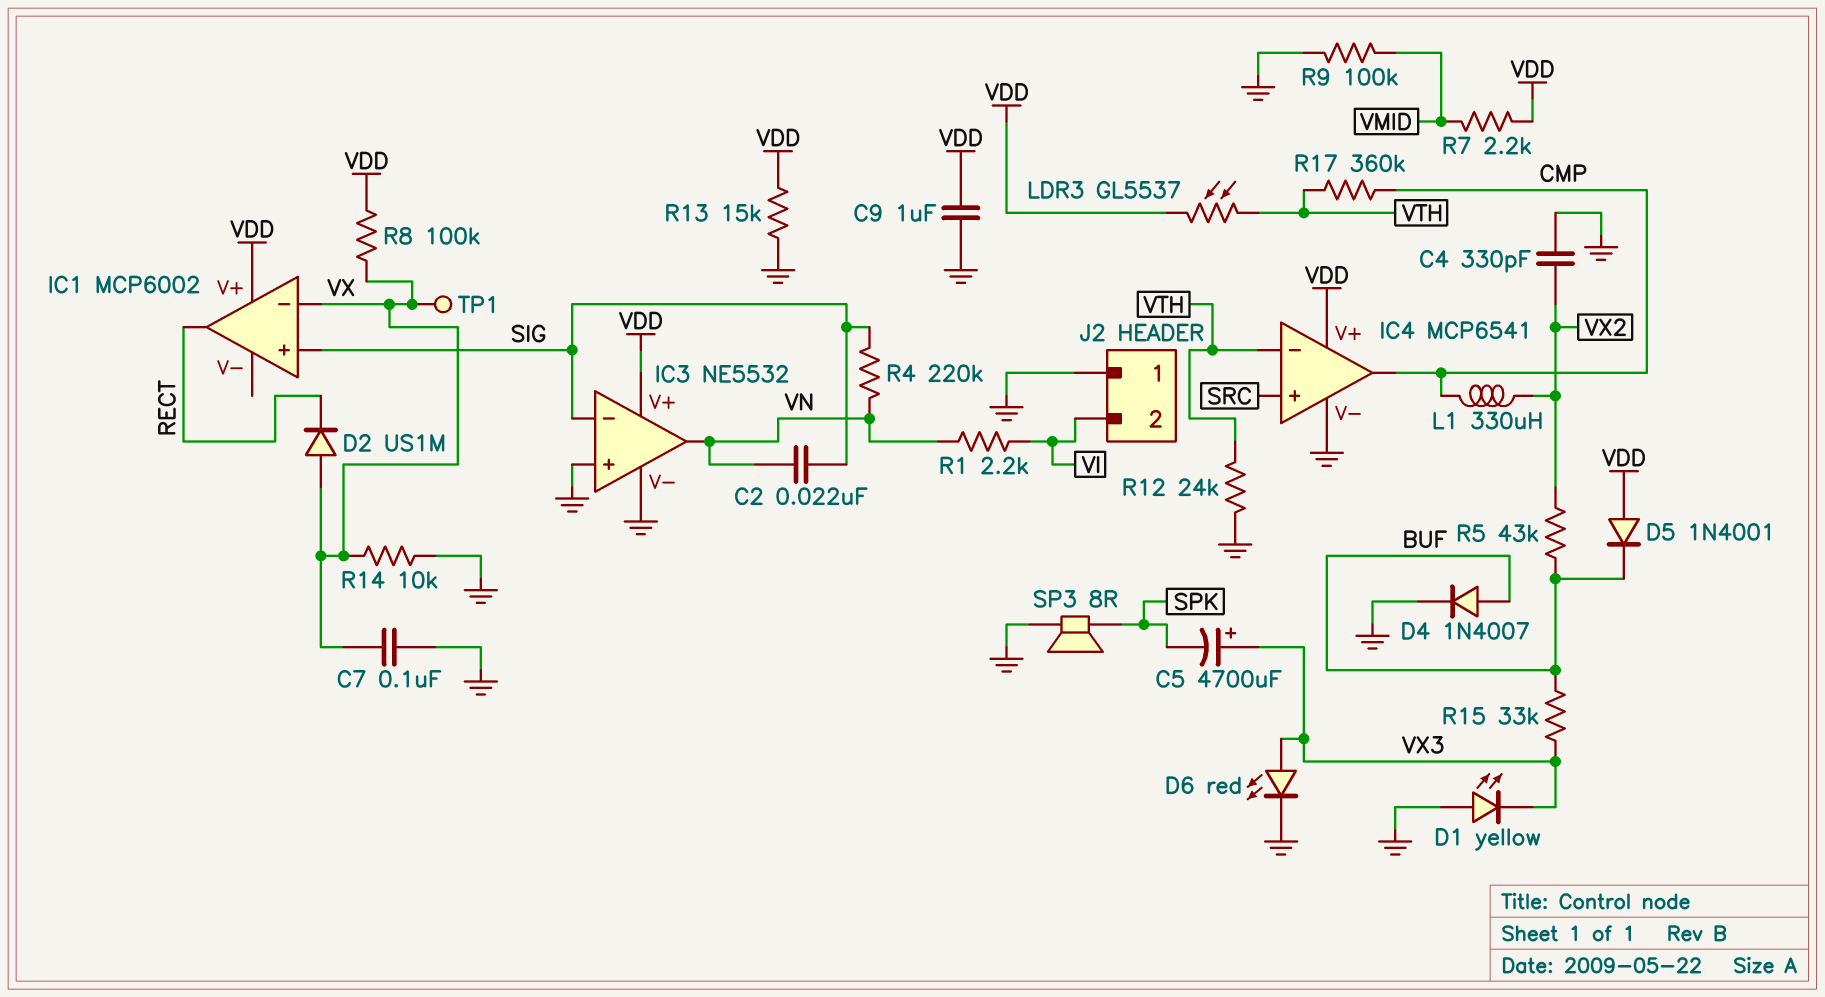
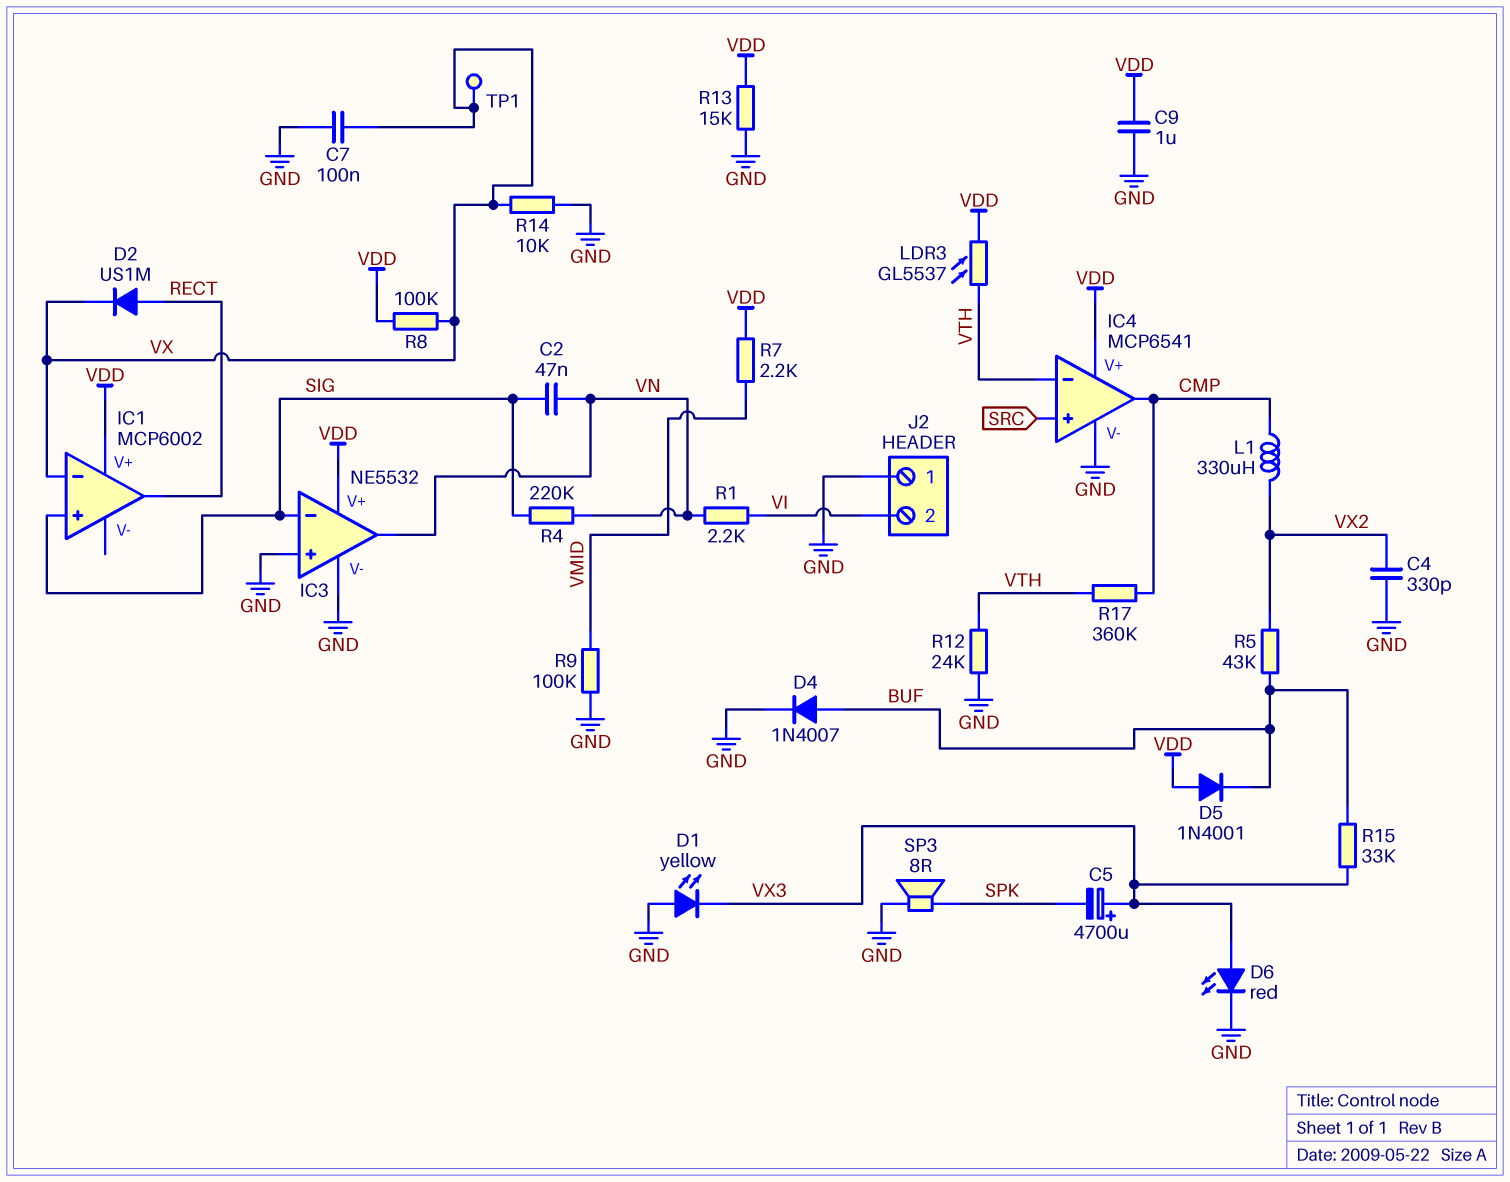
C2: 22nF (SIG, VN) -> 47nF (SIG, VN)
D2: diode US1M (A VX, K RECT) -> diode US1M (A RECT, K VX)

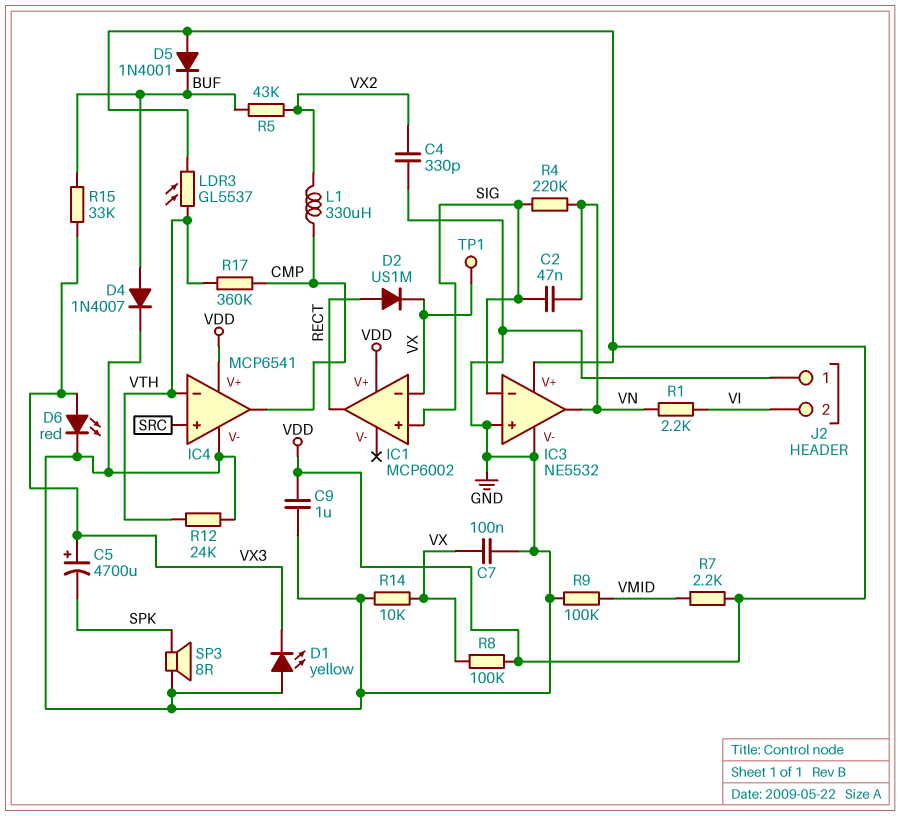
R13: 15k (GND, VDD) -> none

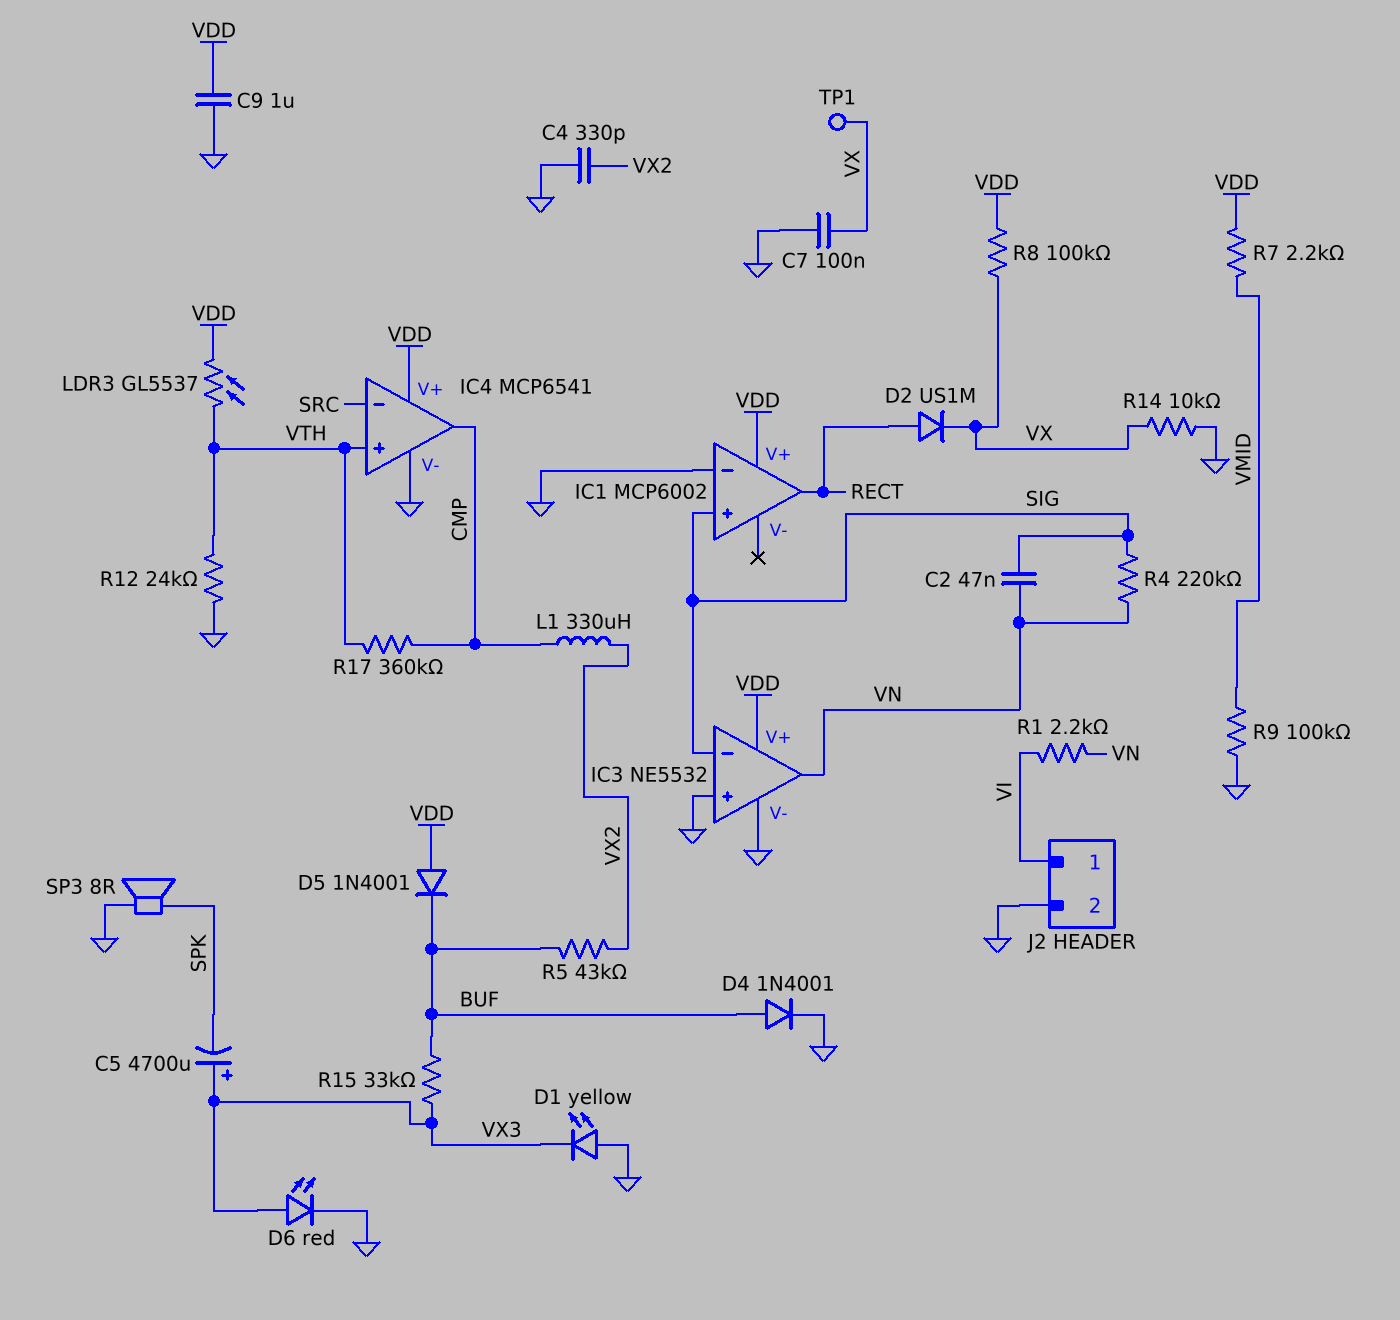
D4: diode 1N4007 (A BUF, K GND) -> diode 1N4001 (A BUF, K GND)
IC1 pin in-: VX -> GND
IC4 pin in+: SRC -> VTH
IC4 pin in-: VTH -> SRC
J2 pin 1: GND -> VI
J2 pin 2: VI -> GND

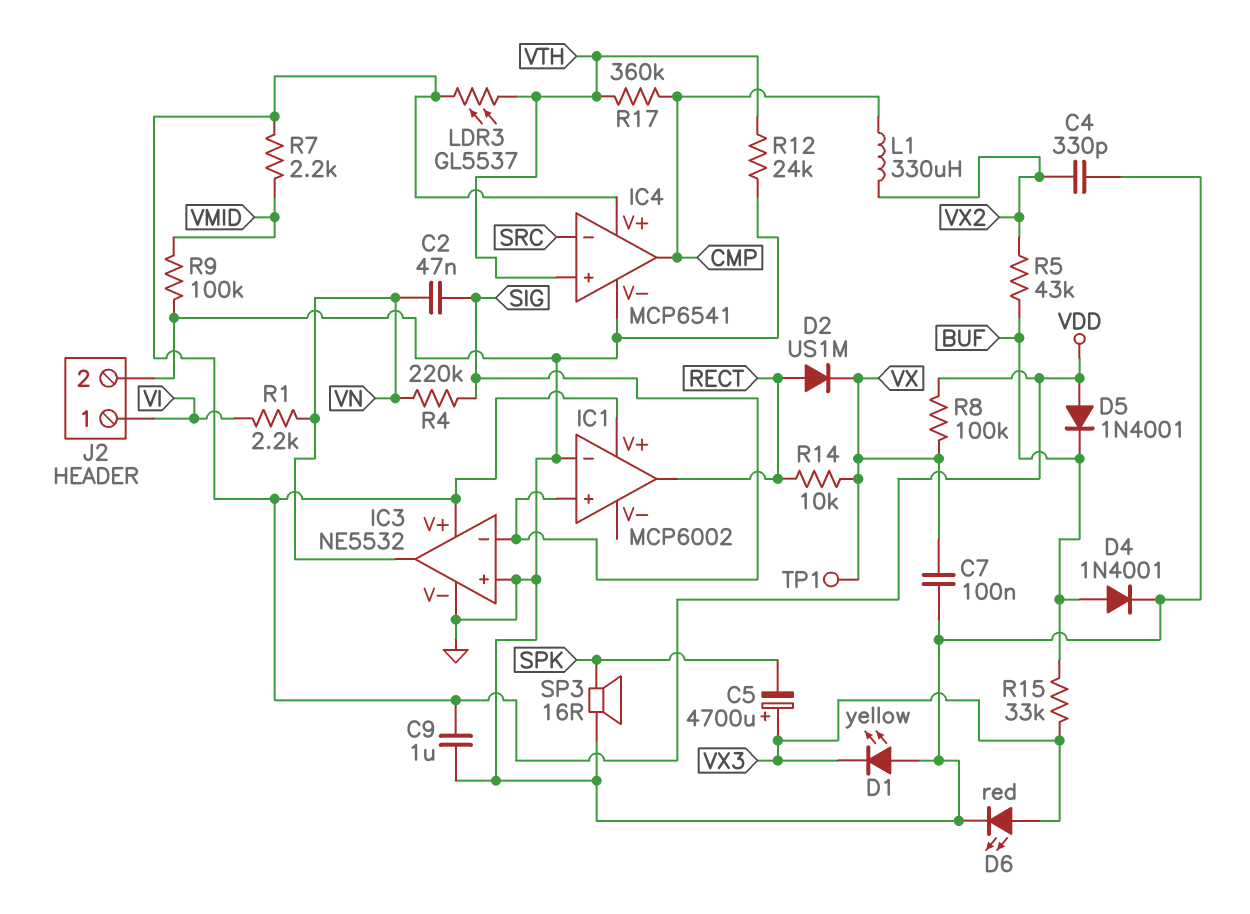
R14: 10k (GND, VX) -> 10k (RECT, VX)
SP3: speaker 8R (GND, SPK) -> speaker 16R (GND, SPK)

